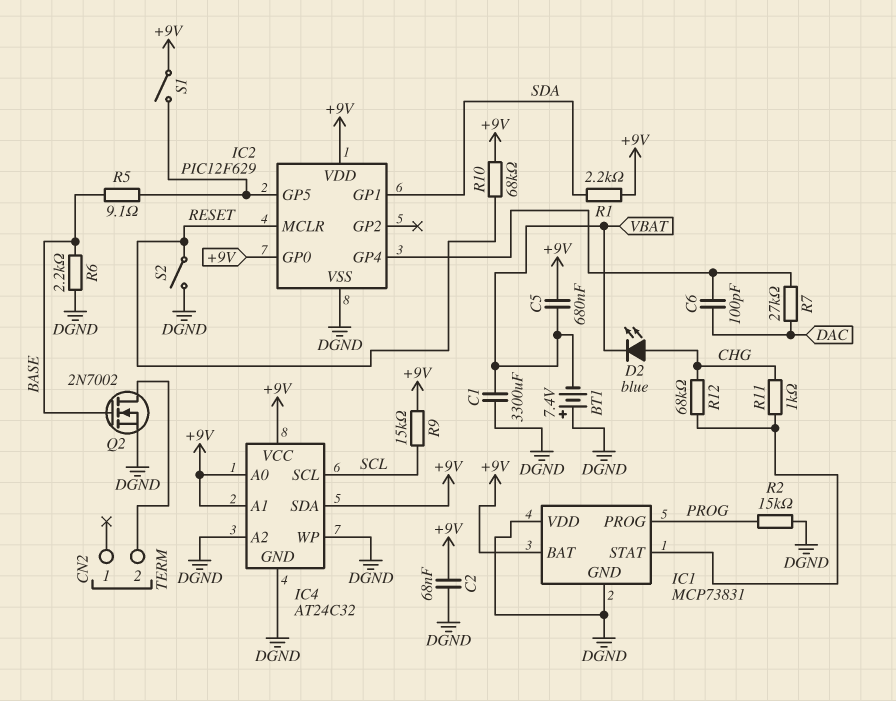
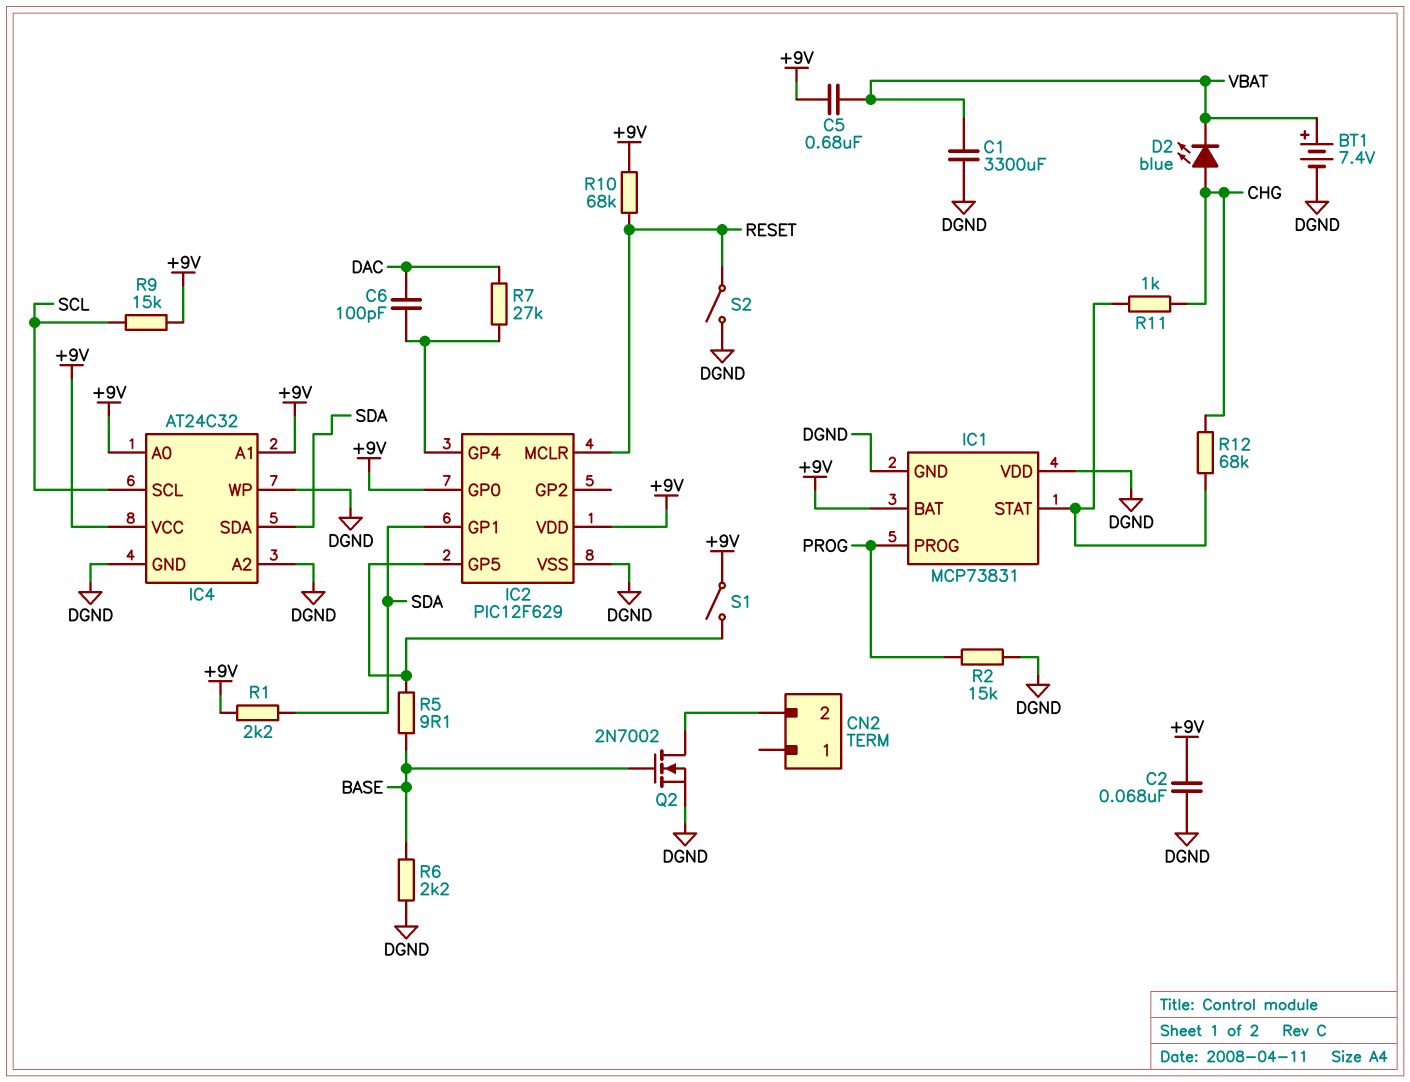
BT1: 7.4V (plus DGND, minus VBAT) -> 7.4V (plus VBAT, minus DGND)
IC4 pin SDA: +9V -> SDA

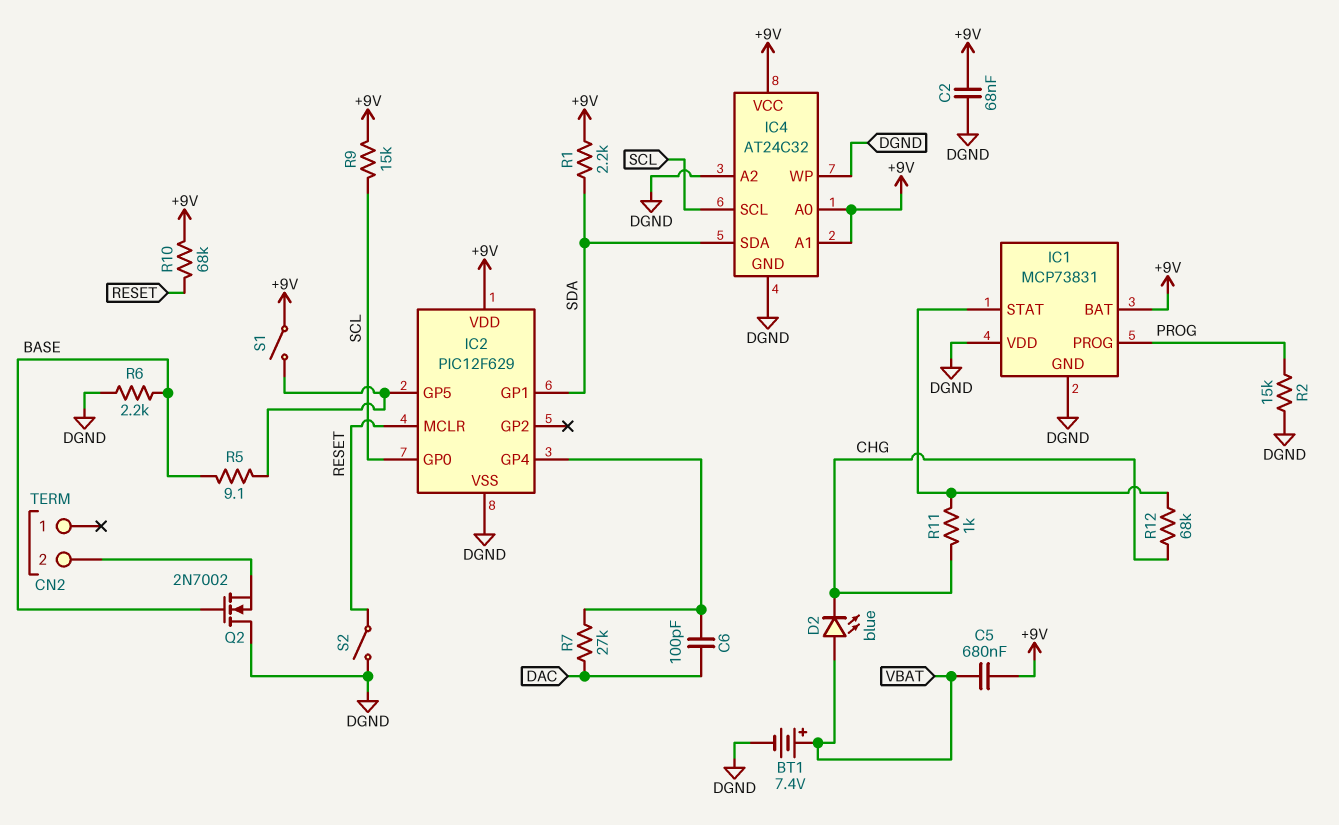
C1: 3300uF (DGND, VBAT) -> none
D2: LED blue (A CHG, K VBAT) -> LED blue (A VBAT, K CHG)
IC2 pin GP0: +9V -> SCL
Q2: NMOS 2N7002 (G BASE, D CN2/2, S DGND) -> NMOS 2N7002 (G BASE, D DGND, S CN2/2)

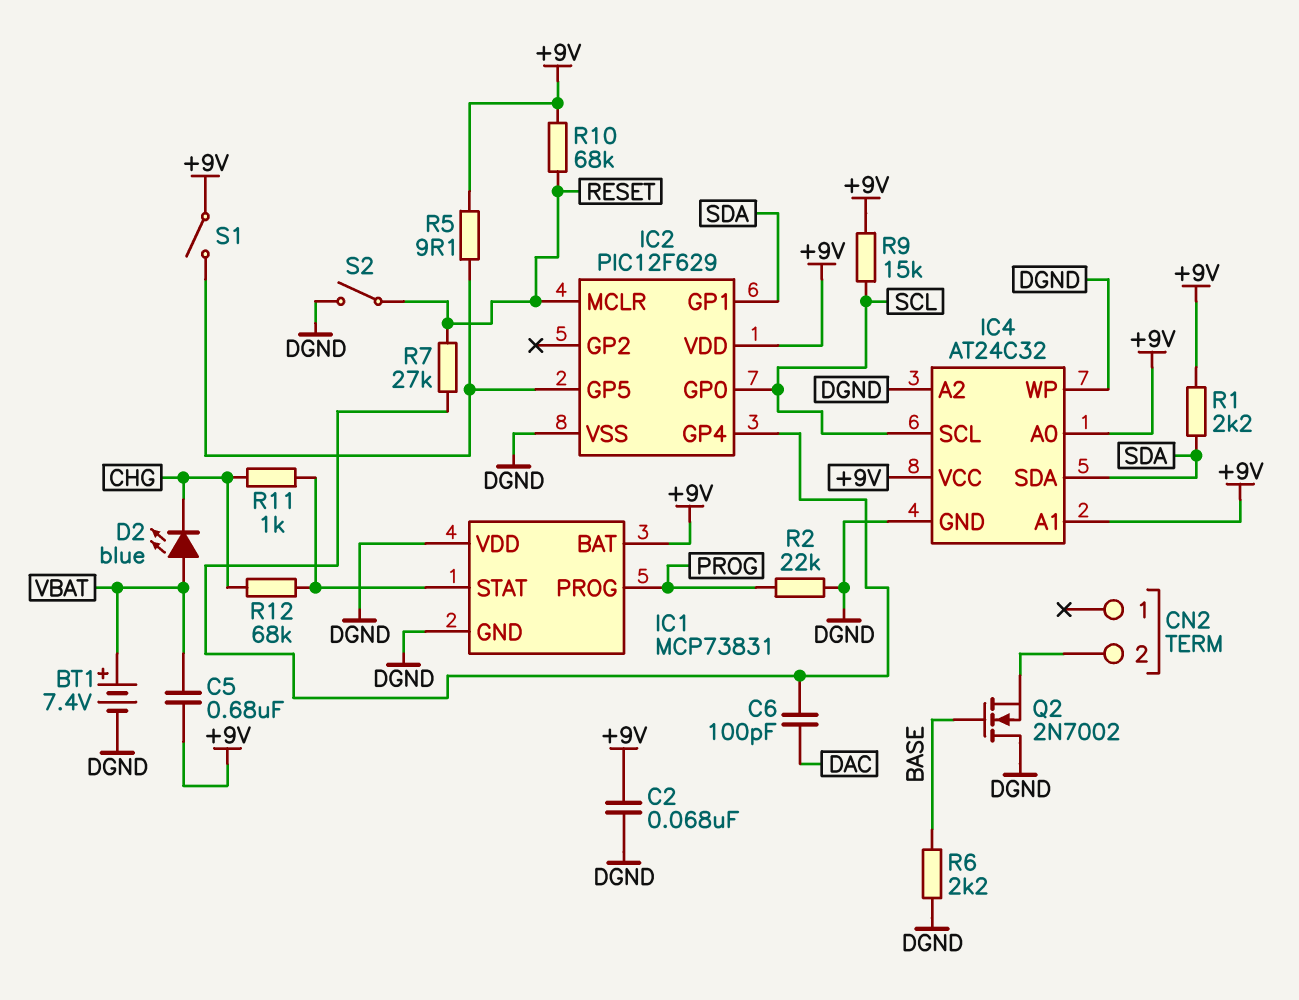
R2: 15k (DGND, PROG) -> 22k (DGND, PROG)
R5: 9.1 (BASE, IC2/GP5) -> 9.1 (+9V, IC2/GP5)
R7: 27k (DAC, IC2/GP4) -> 27k (IC2/GP4, RESET)

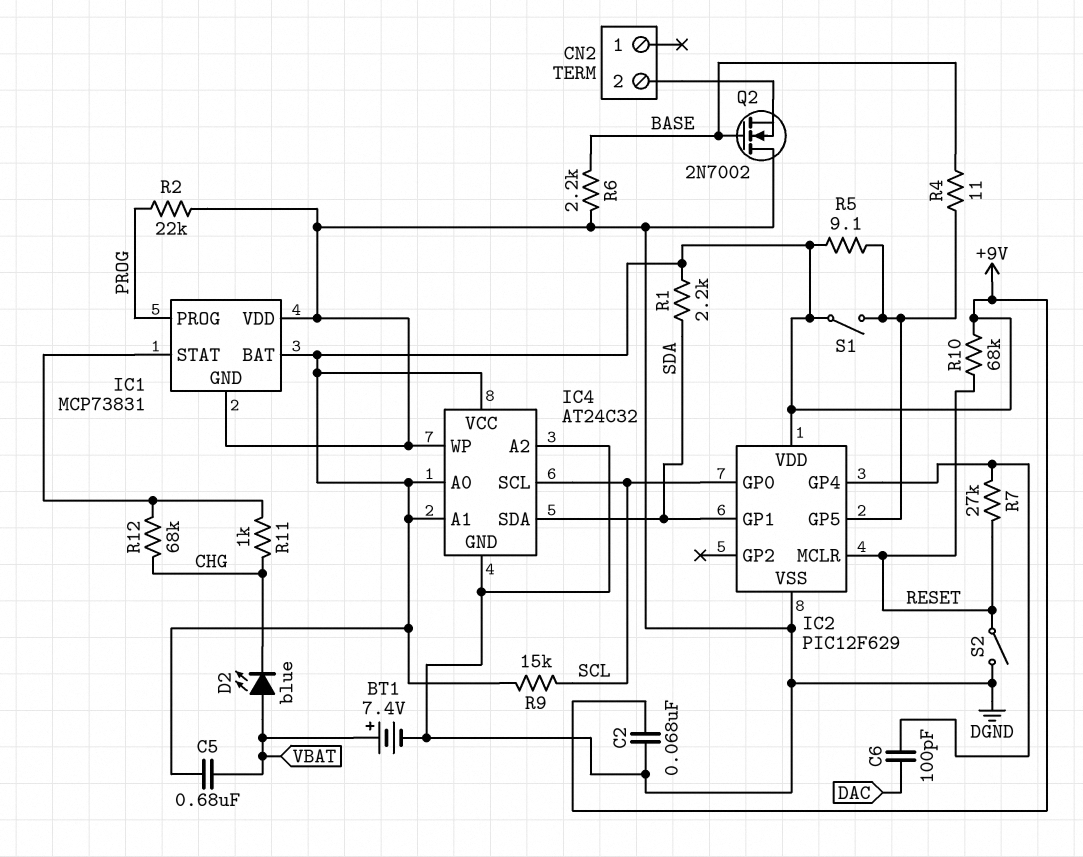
R4: none -> 11 (BASE, IC2/GP5)

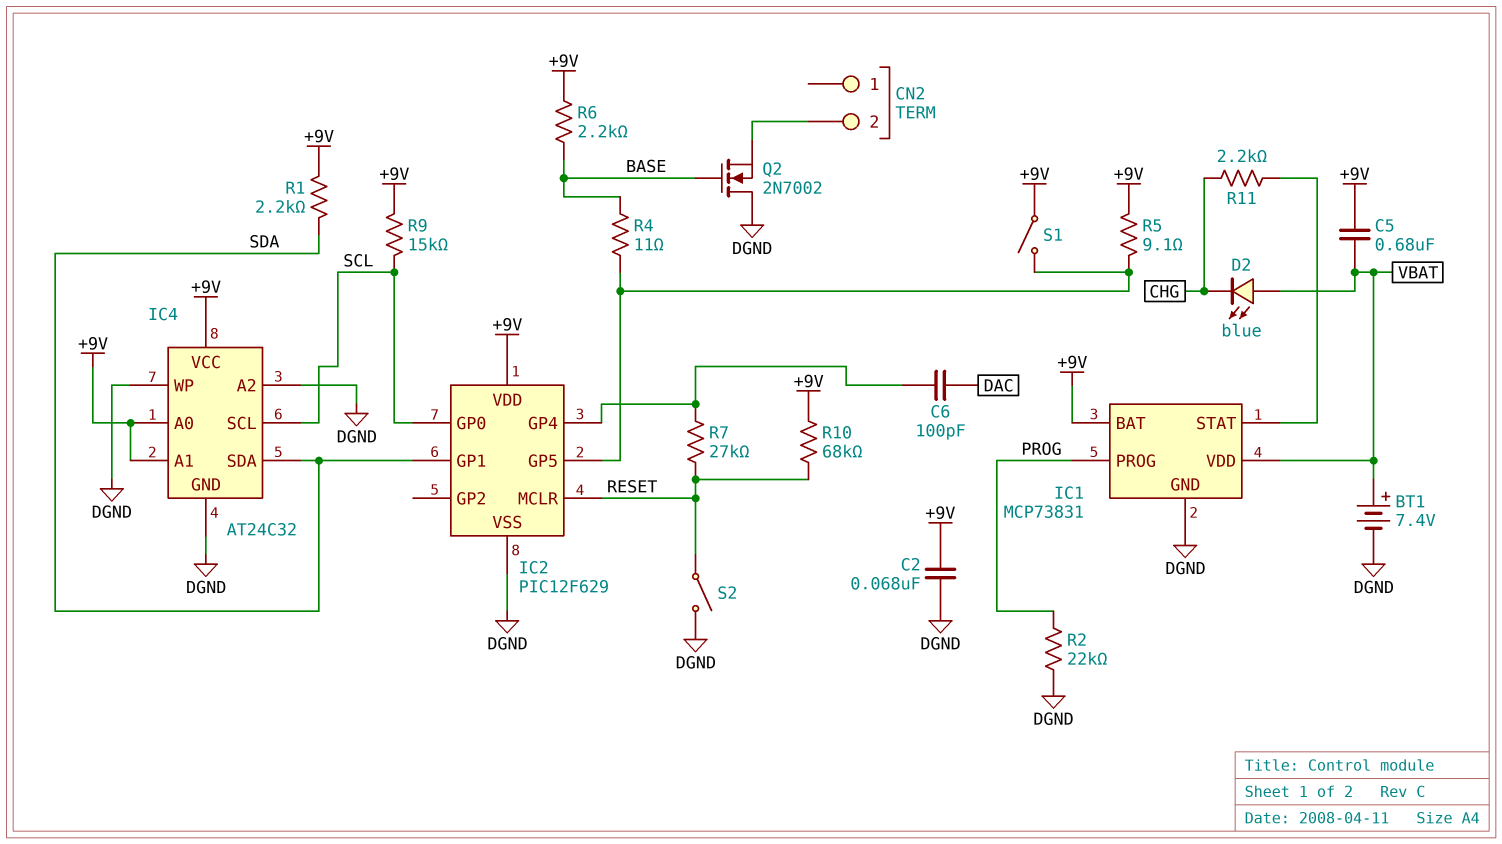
IC1 pin VDD: DGND -> VBAT
R6: 2.2k (BASE, DGND) -> 2.2k (+9V, BASE)
R11: 1k (CHG, IC1/STAT) -> 2.2k (CHG, IC1/STAT)
R12: 68k (CHG, IC1/STAT) -> none

